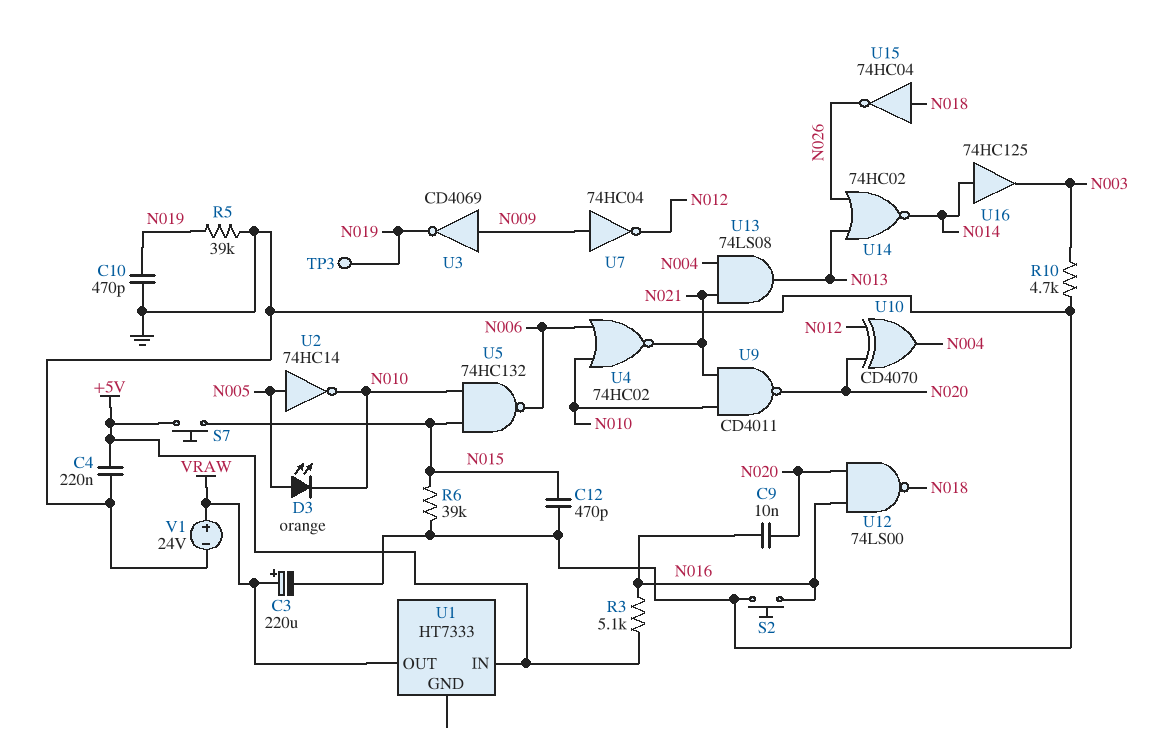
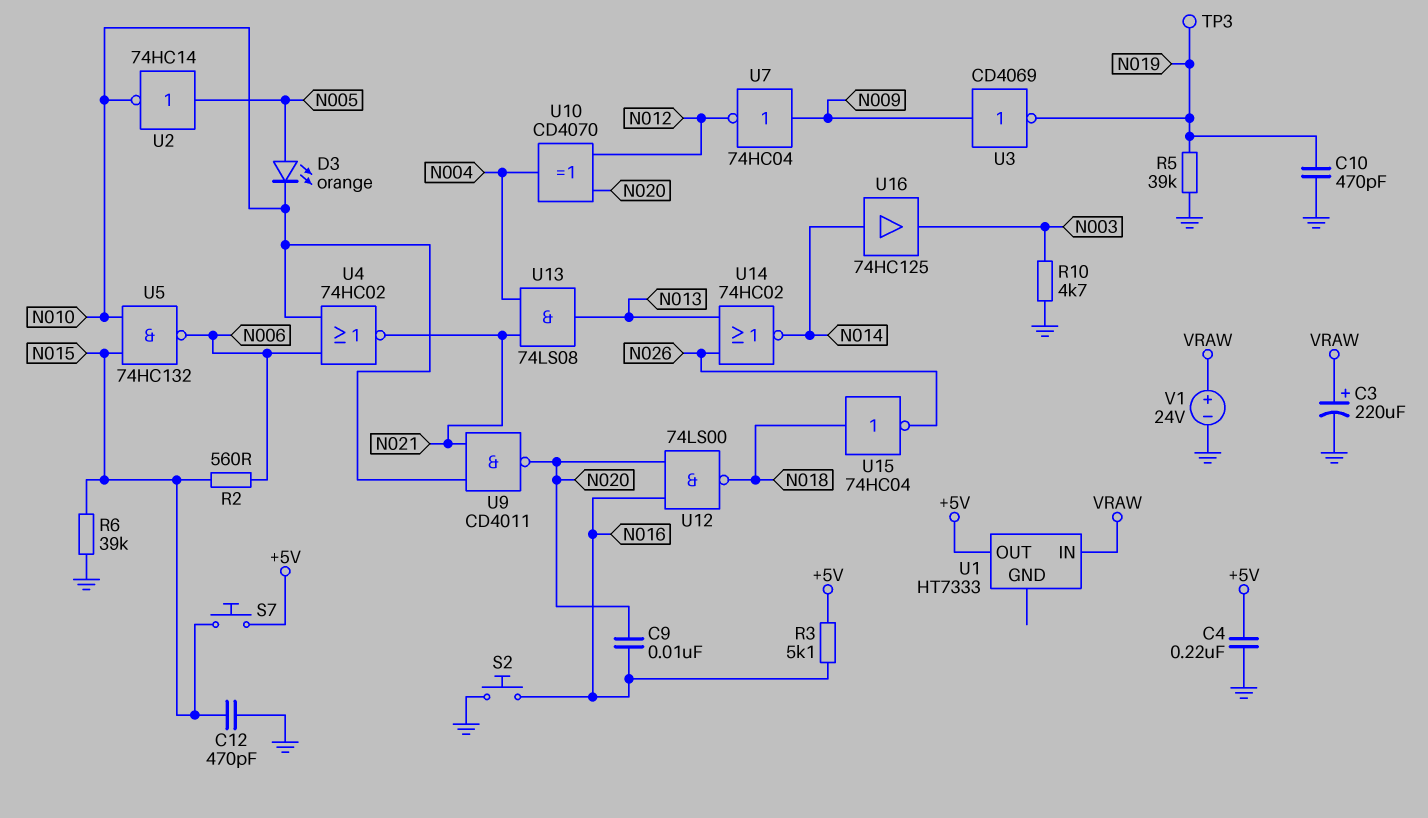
R2: none -> 560 (N006, N015)
U1 pin IN: +5V -> VRAW
U1 pin OUT: VRAW -> +5V

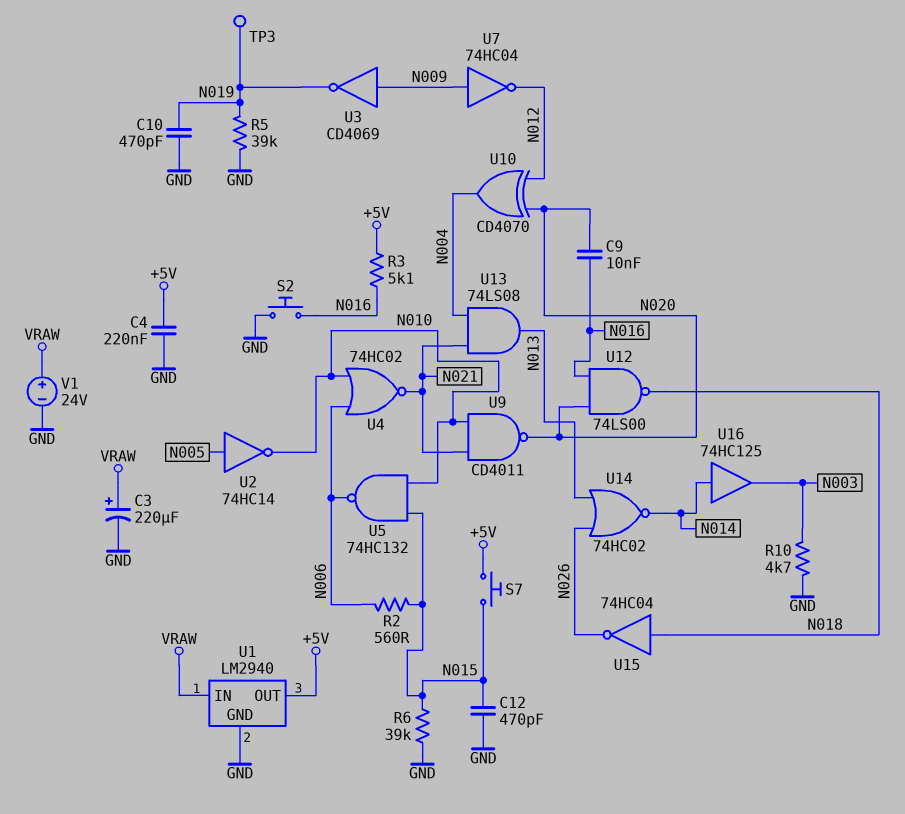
D3: LED orange (A N005, K N010) -> none
U1: HT7333 -> LM2940
U1 pin GND: none -> GND

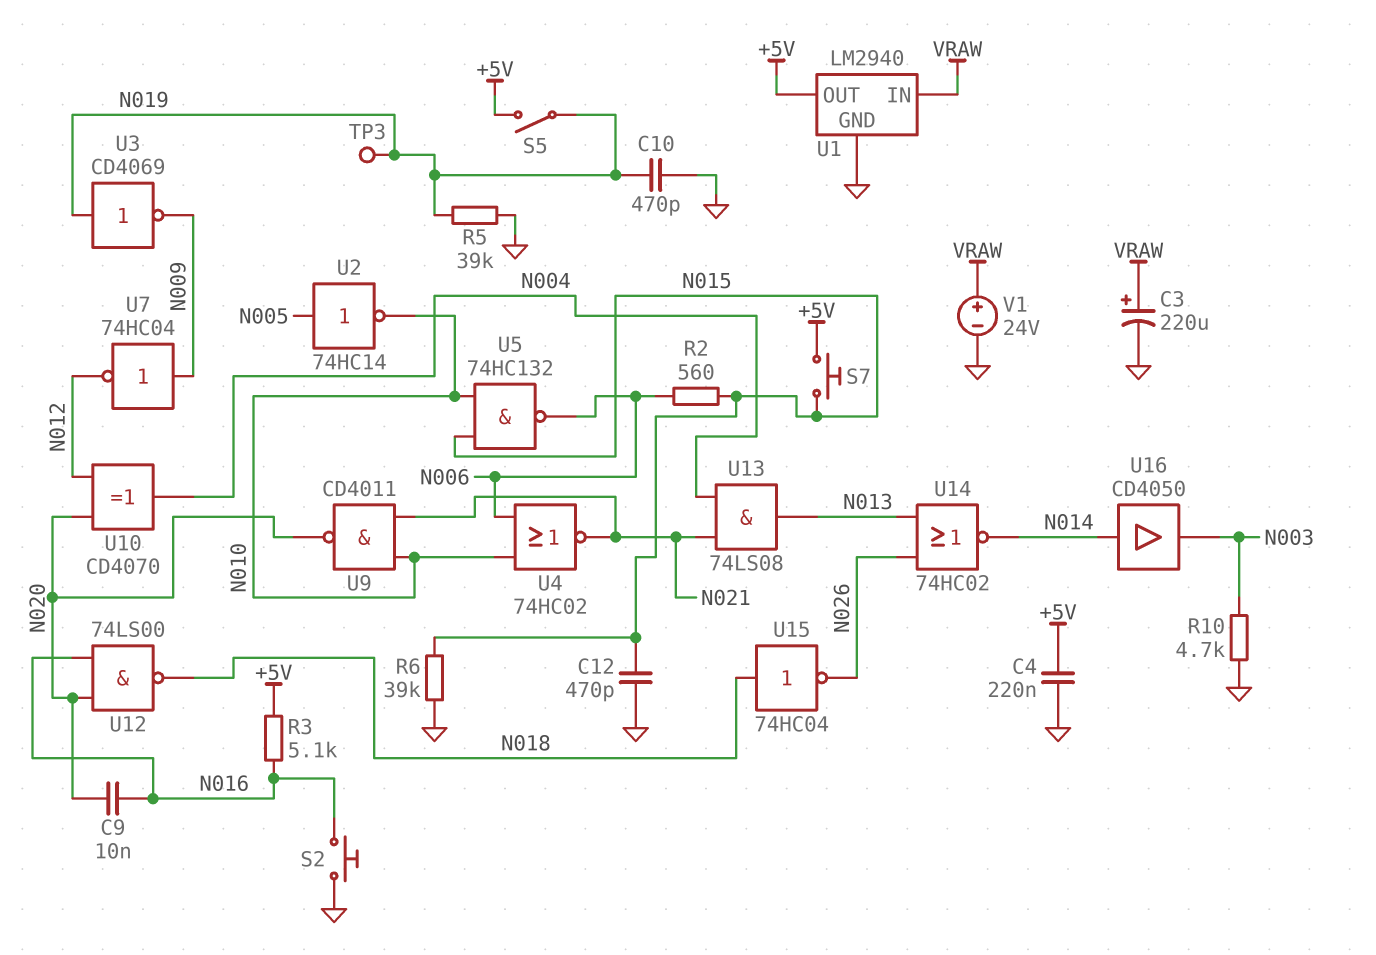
S5: none -> switch (+5V, N019)
U3: NOT CD4069 (in N009, out N019) -> NOT CD4069 (in N019, out N009)
U16: buffer 74HC125 (in N014, out N003) -> buffer CD4050 (in N014, out N003)

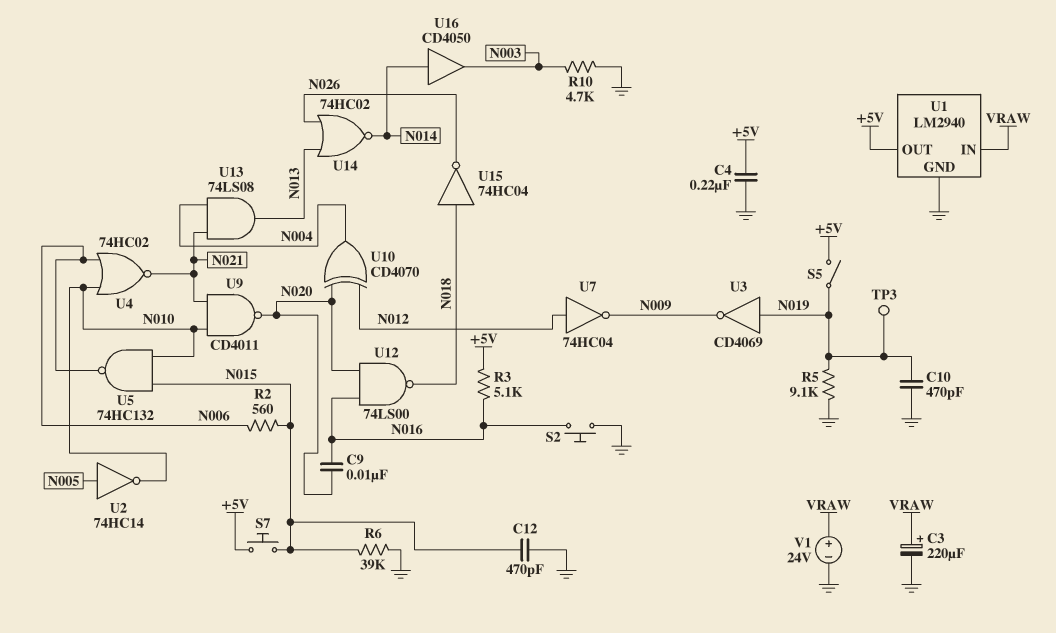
R5: 39k (GND, N019) -> 9.1k (GND, N019)
U7: NOT 74HC04 (in N009, out N012) -> NOT 74HC04 (in N012, out N009)

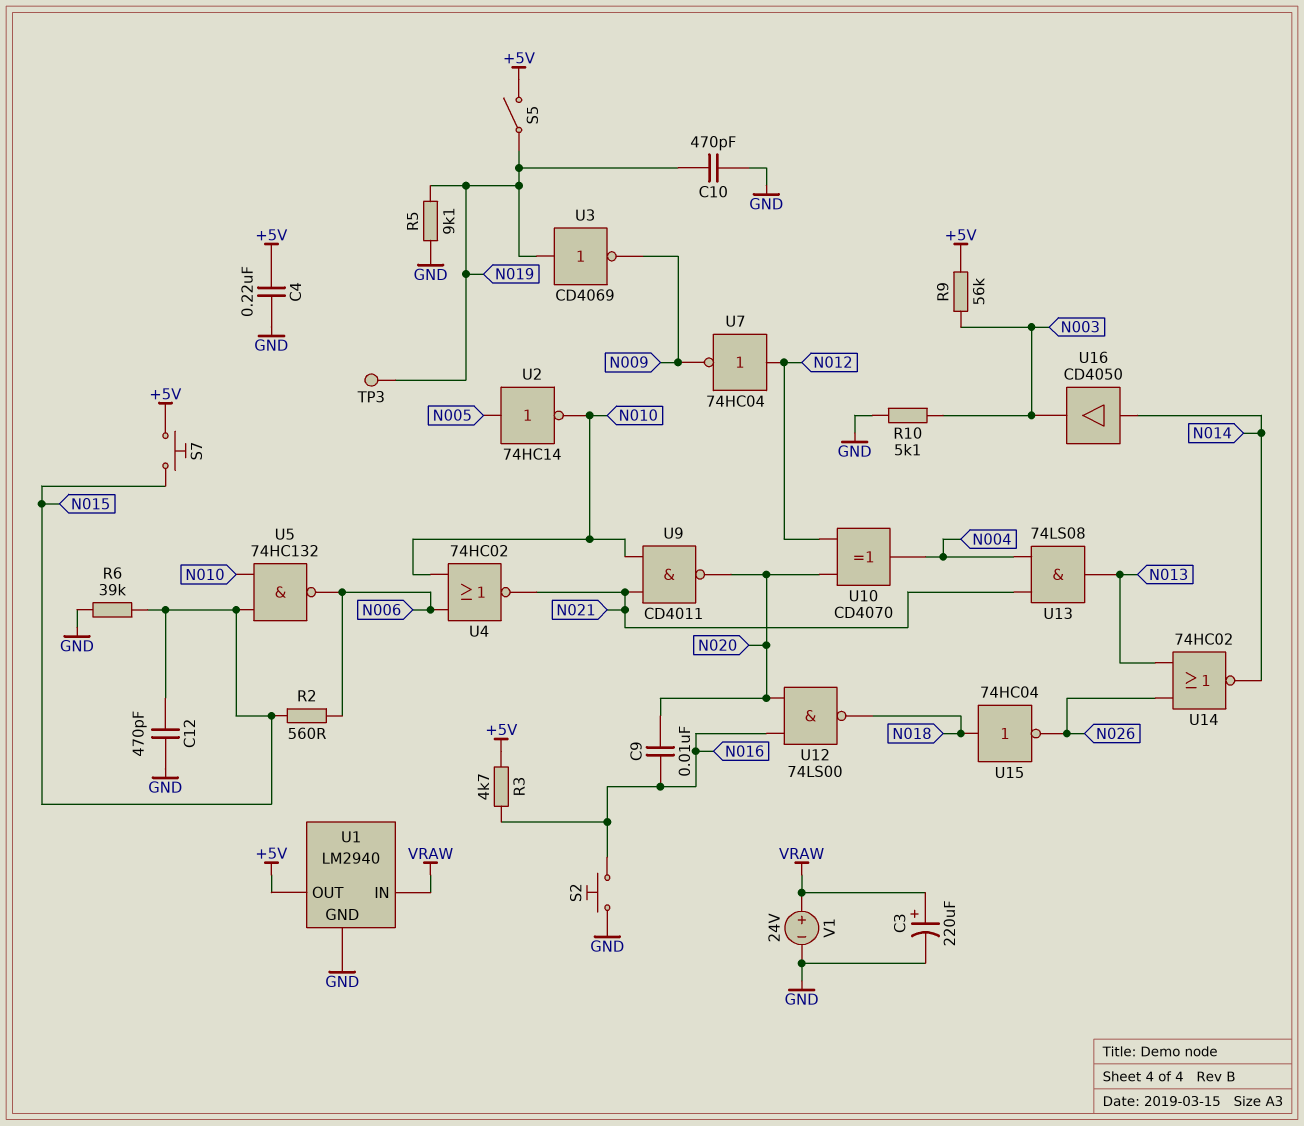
R3: 5.1k (+5V, N016) -> 4.7k (+5V, N016)
R9: none -> 56k (+5V, N003)
R10: 4.7k (GND, N003) -> 5.1k (GND, N003)

